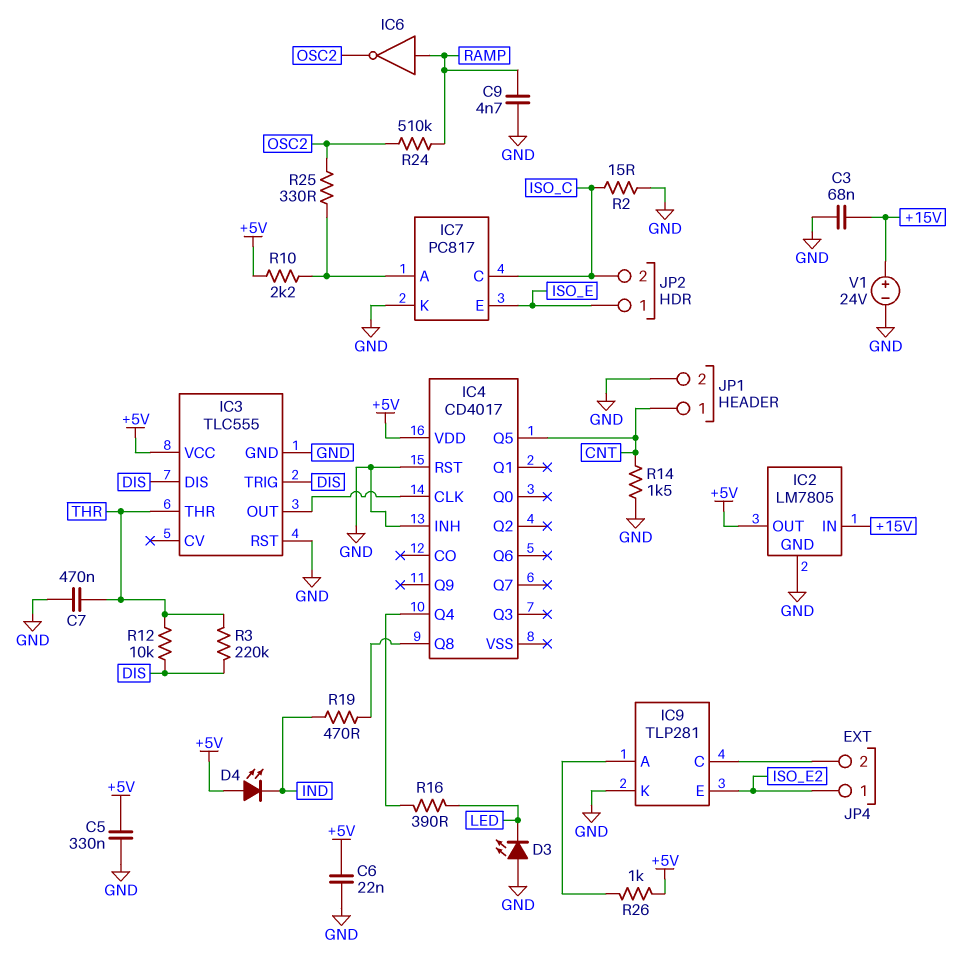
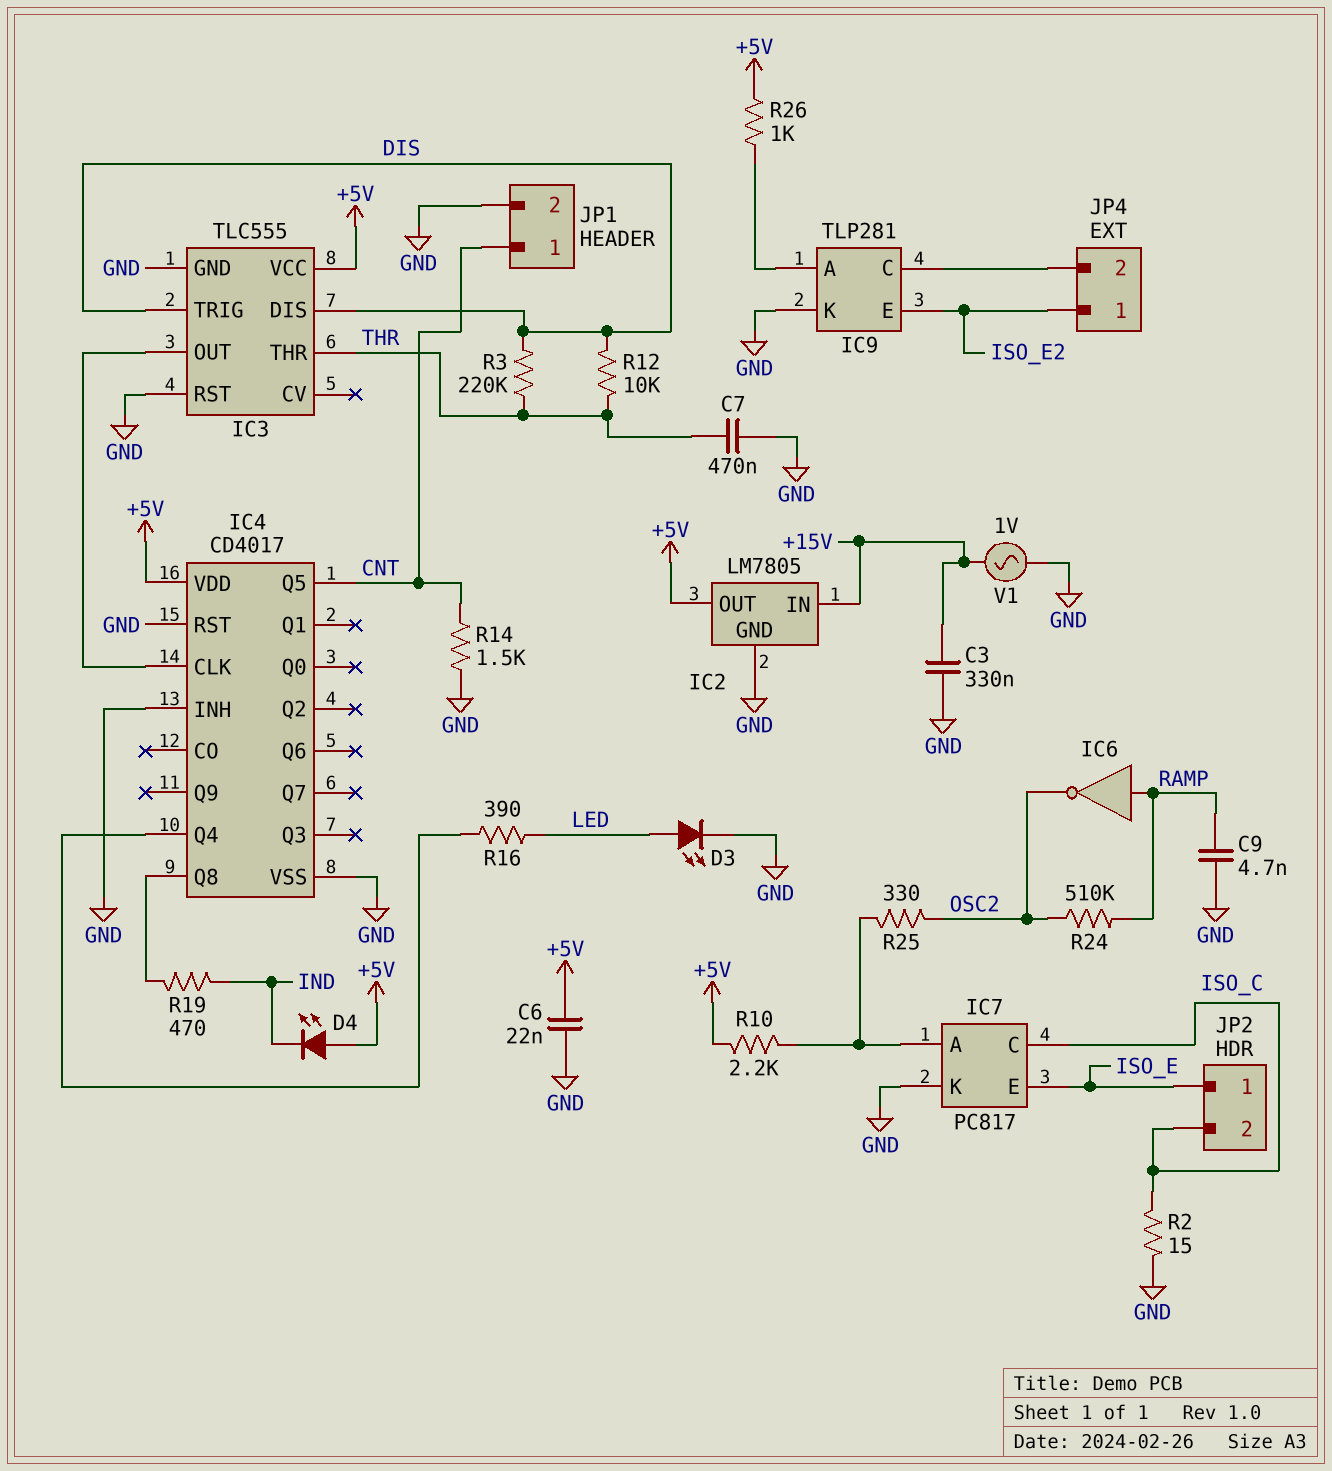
C3: 68nF (+15V, GND) -> 330nF (+15V, GND)
C5: 330nF (+5V, GND) -> none
D3: LED (A GND, K LED) -> LED (A LED, K GND)
IC4 pin VSS: none -> GND
V1: 24V (plus +15V, minus GND) -> AC 1V (+15V, GND)

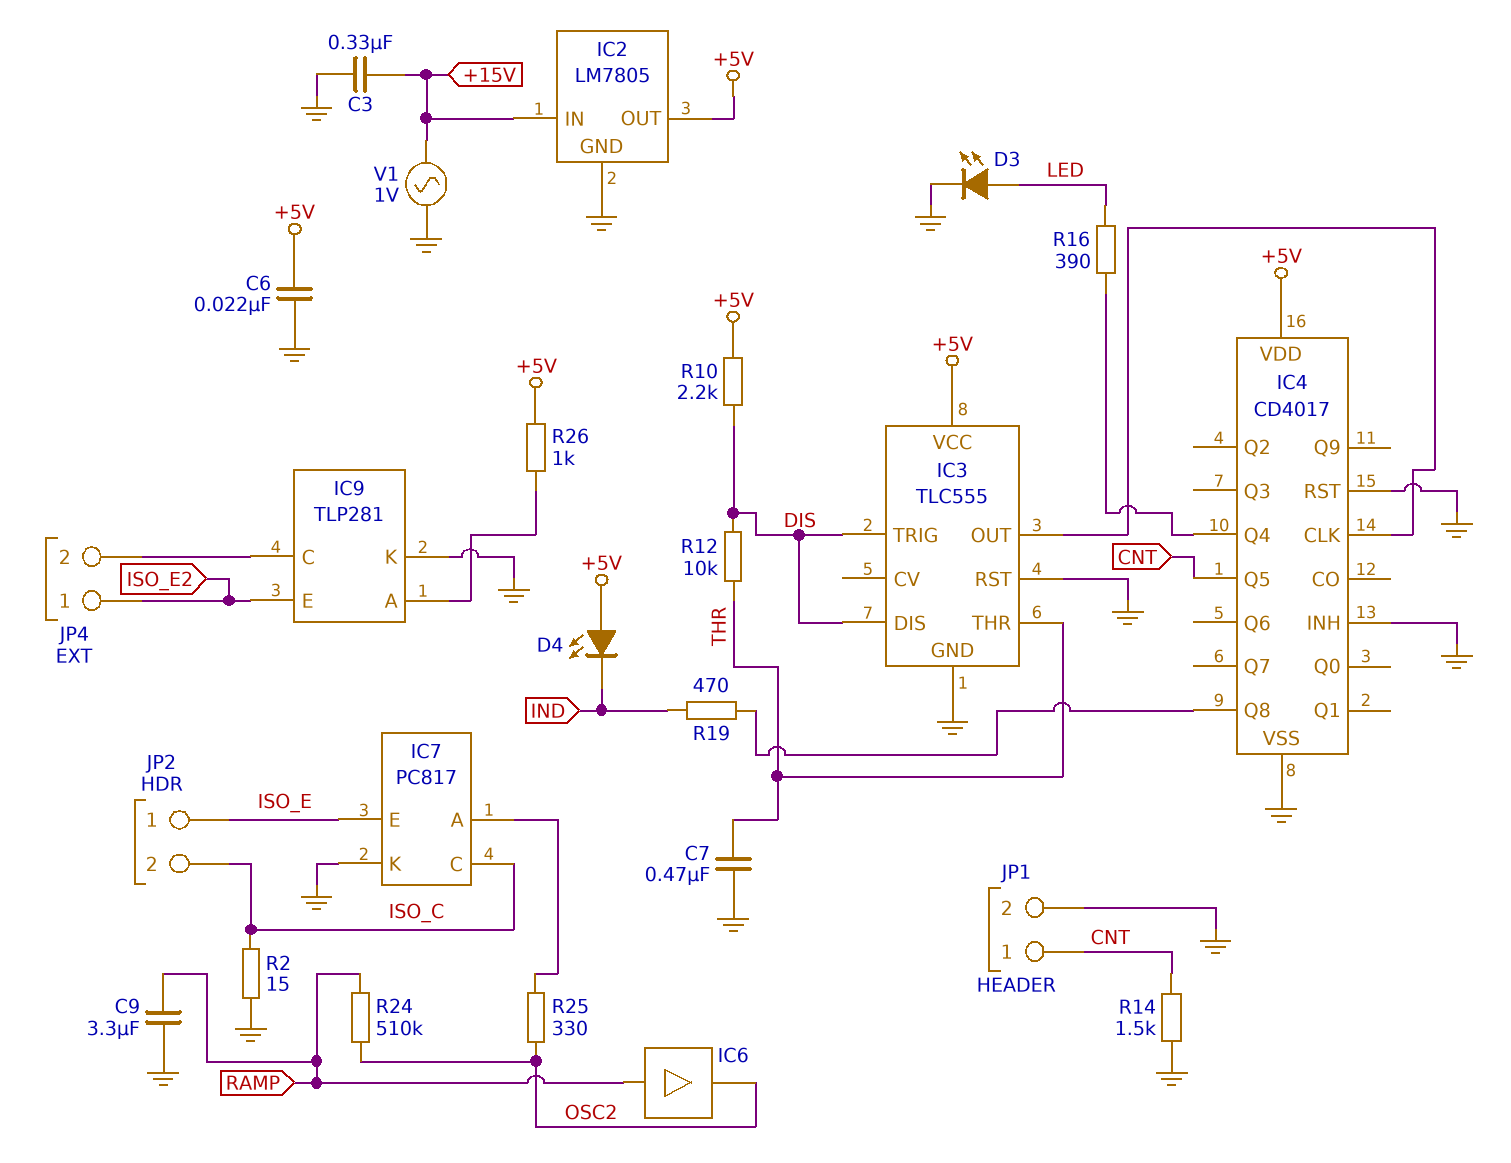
C9: 4.7nF (GND, RAMP) -> 3.3uF (GND, RAMP)
IC6: NOT (in RAMP, out OSC2) -> buffer (in RAMP, out OSC2)
R3: 220k (DIS, THR) -> none
R10: 2.2k (+5V, IC7/A) -> 2.2k (+5V, DIS)

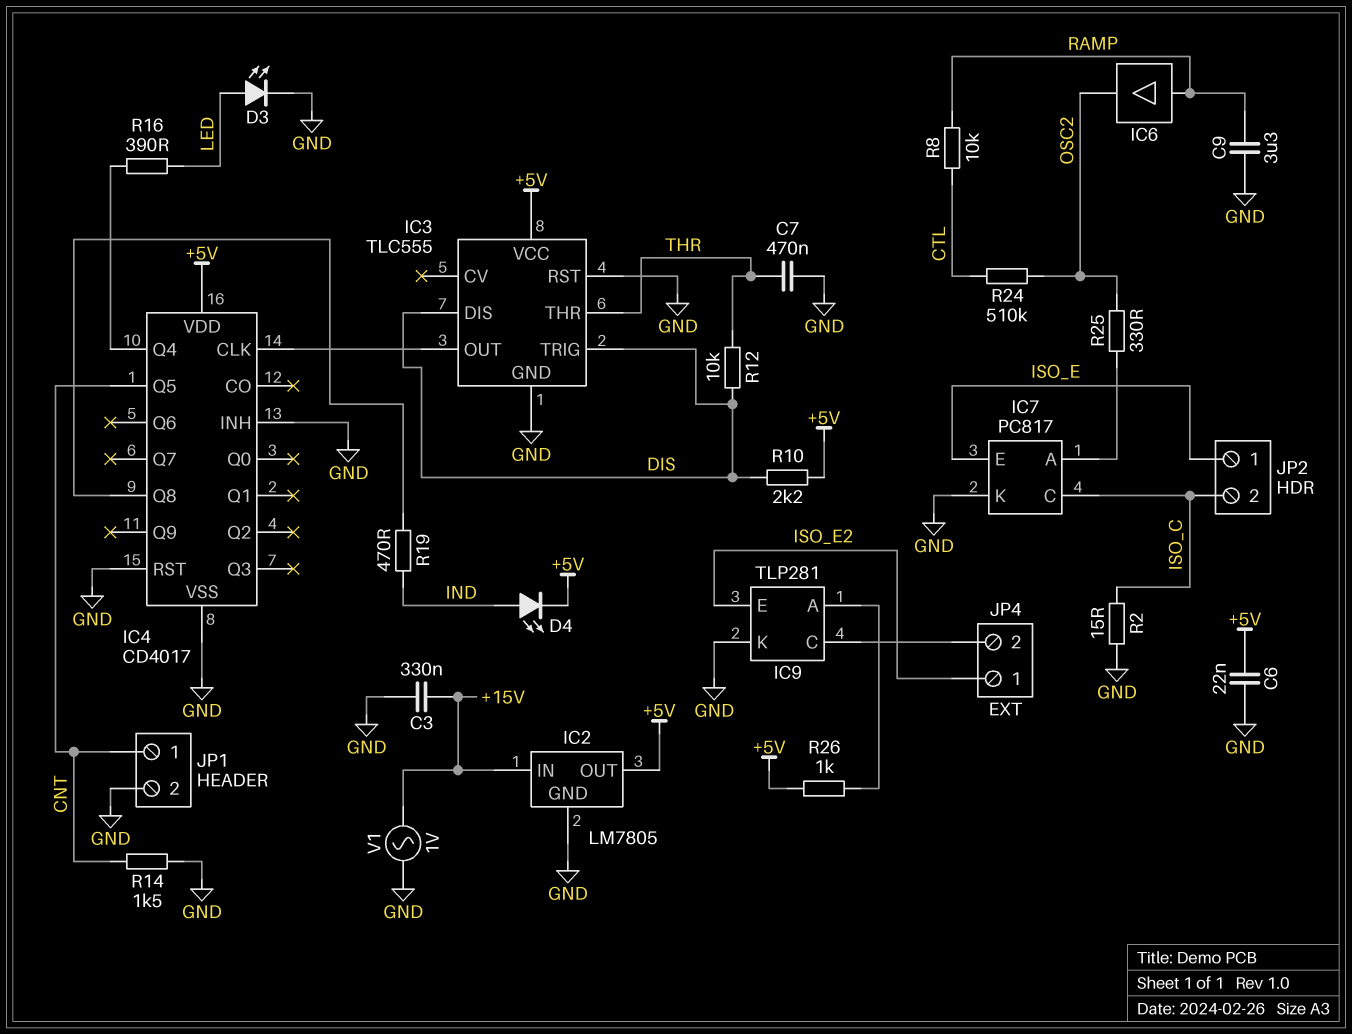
D4: LED (A +5V, K IND) -> LED (A IND, K +5V)
R8: none -> 10k (CTL, RAMP)
R24: 510k (OSC2, RAMP) -> 510k (CTL, OSC2)

